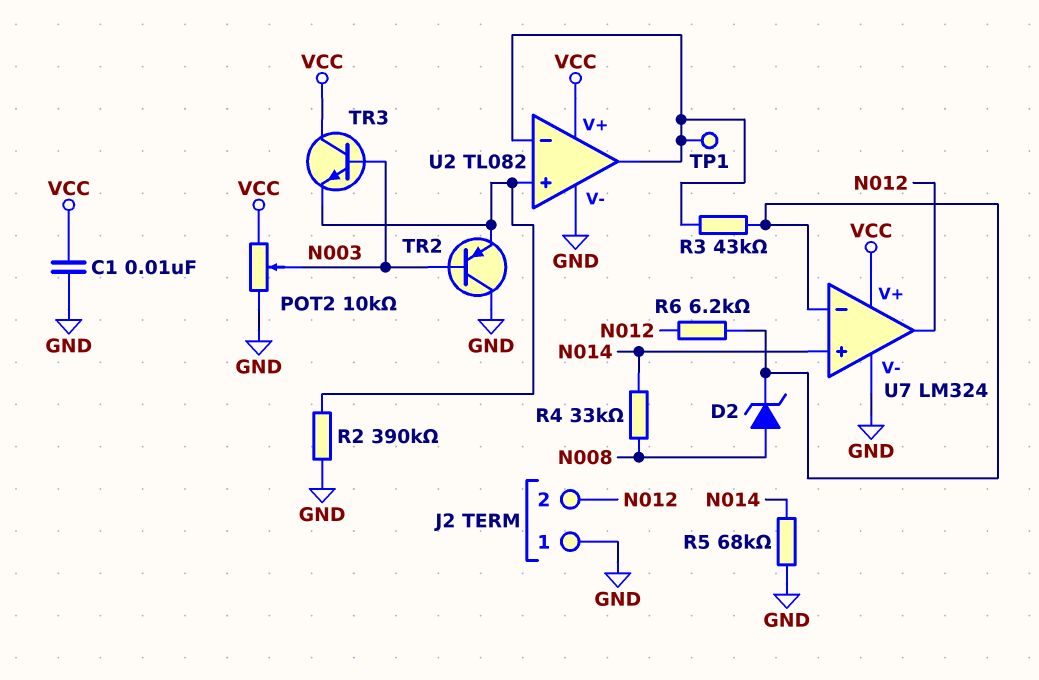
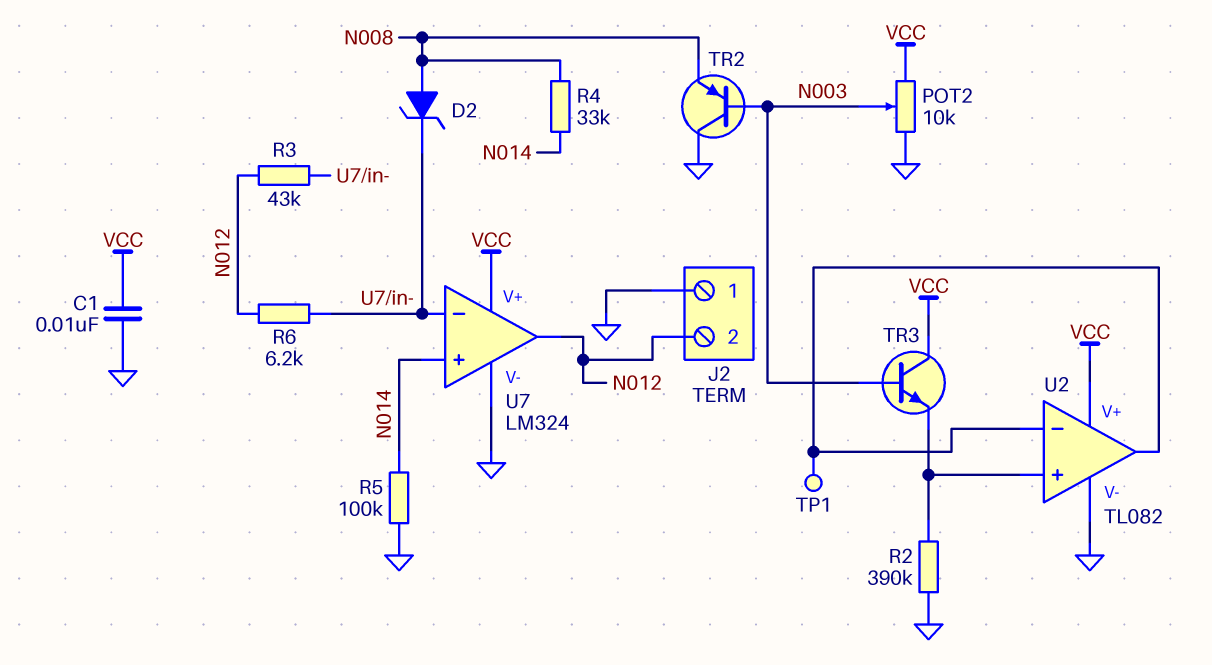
R3: 43k (U2/in-, U7/in-) -> 43k (N012, U7/in-)
R5: 68k (GND, N014) -> 100k (GND, N014)
TR2: PNP (B N003, C GND, E U2/in+) -> PNP (B N003, C GND, E N008)

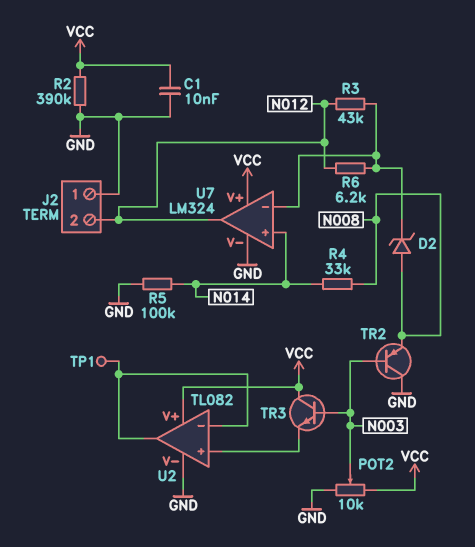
R2: 390k (GND, U2/in+) -> 390k (GND, VCC)

